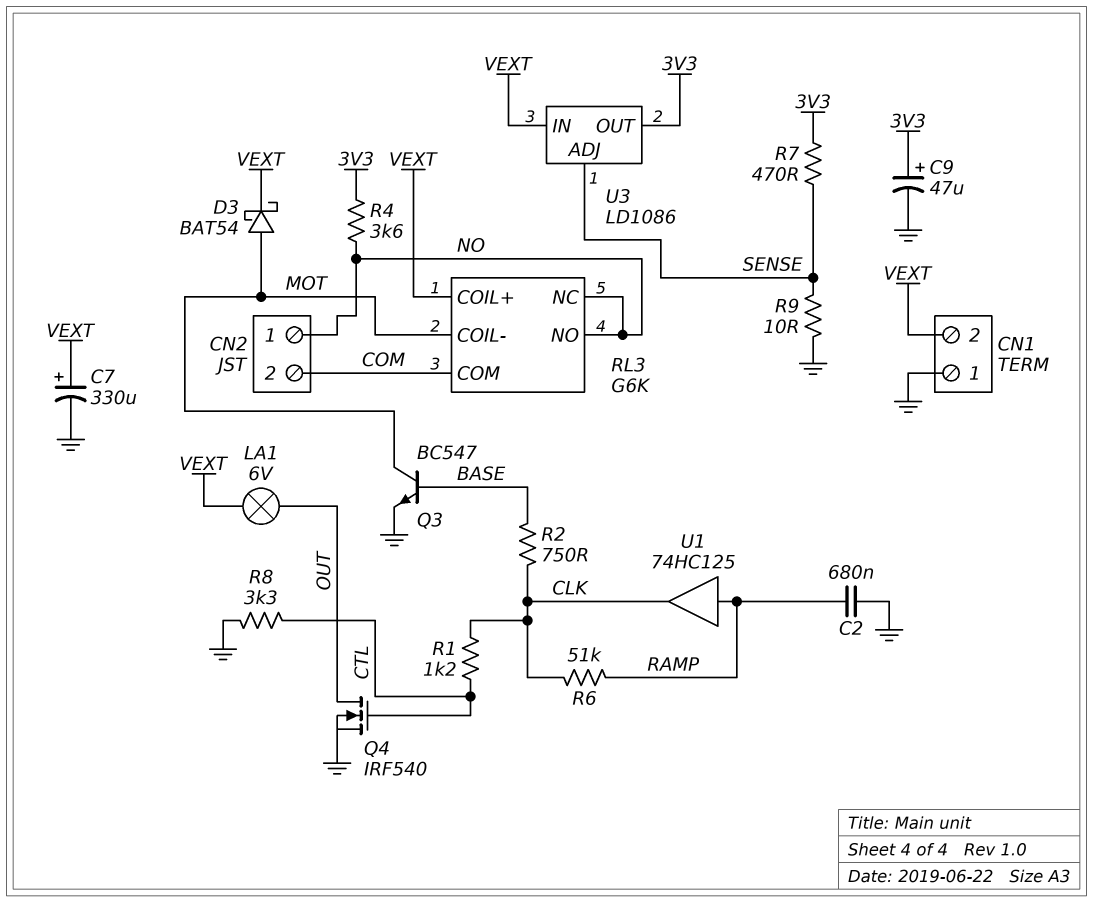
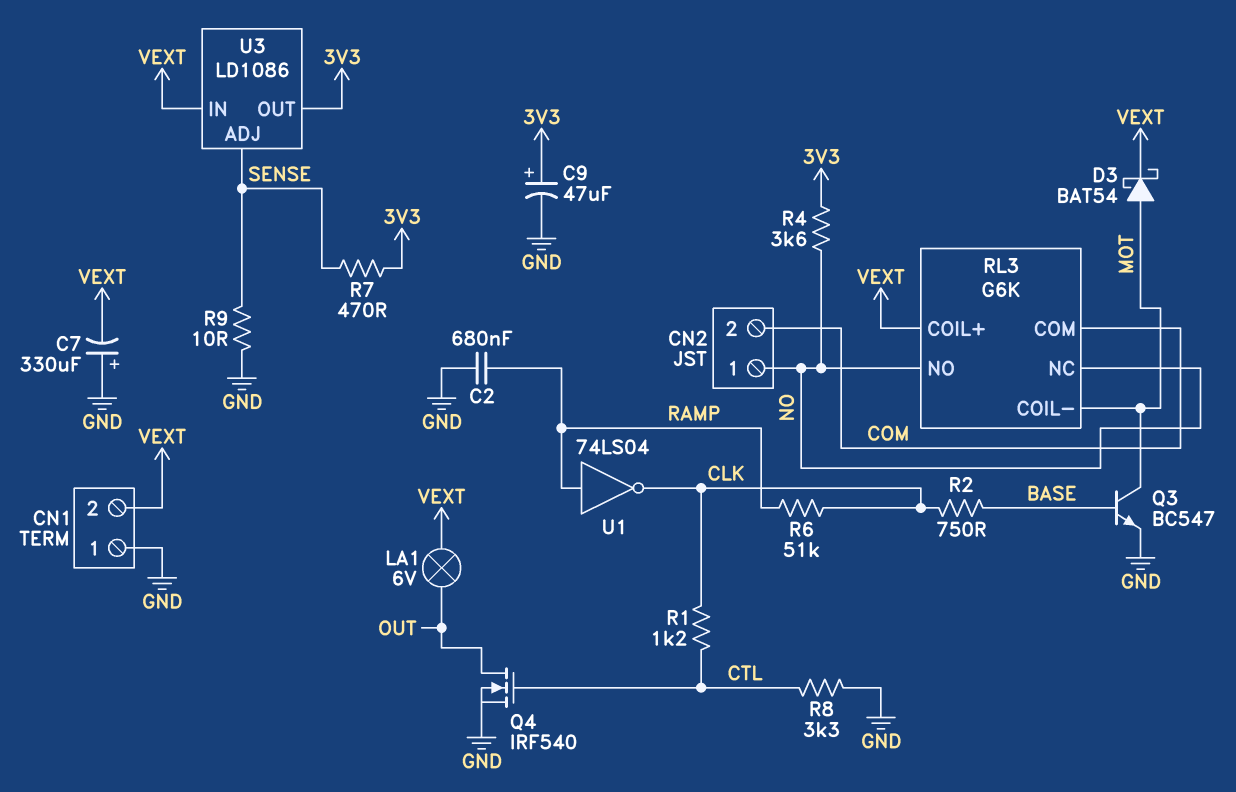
C7: 330uF (plus VEXT, minus GND) -> 330uF (plus GND, minus VEXT)
U1: buffer 74HC125 (in RAMP, out CLK) -> NOT 74LS04 (in RAMP, out CLK)

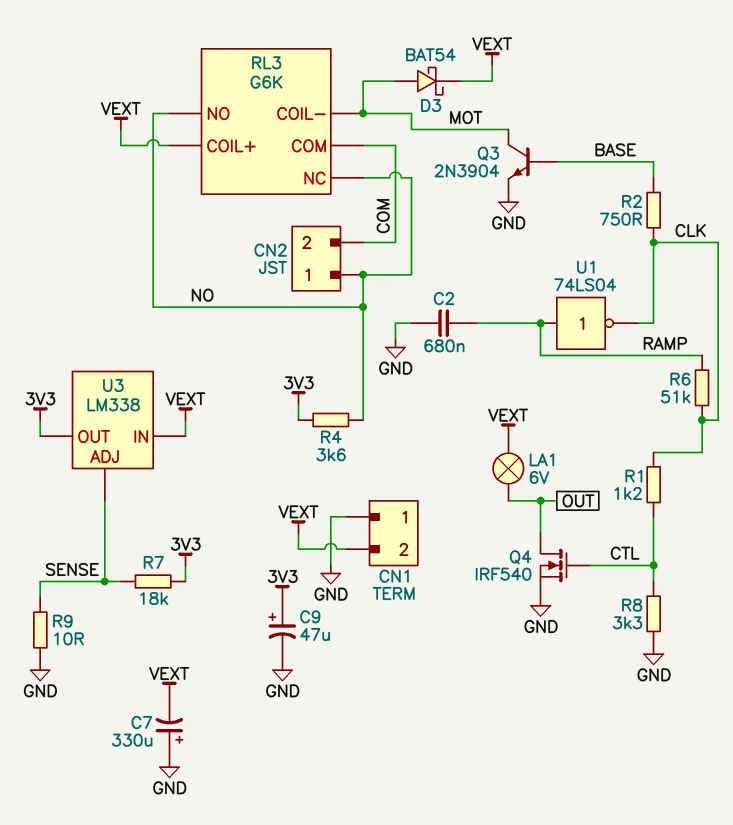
Q3: NPN BC547 (B BASE, C MOT, E GND) -> NPN 2N3904 (B BASE, C MOT, E GND)
R7: 470 (3V3, SENSE) -> 18k (3V3, SENSE)
U3: LD1086 -> LM338

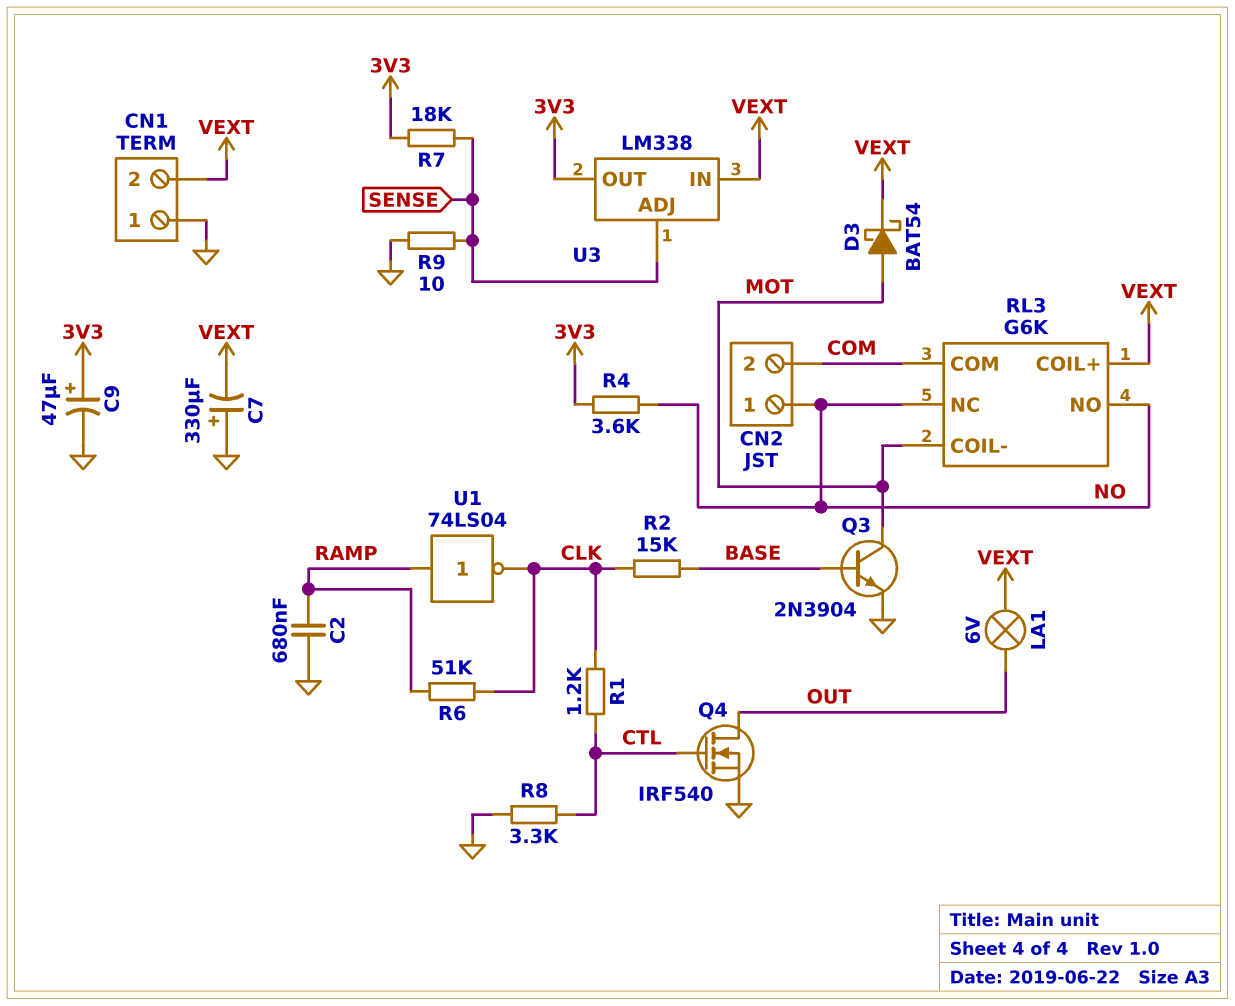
R2: 750 (BASE, CLK) -> 15k (BASE, CLK)

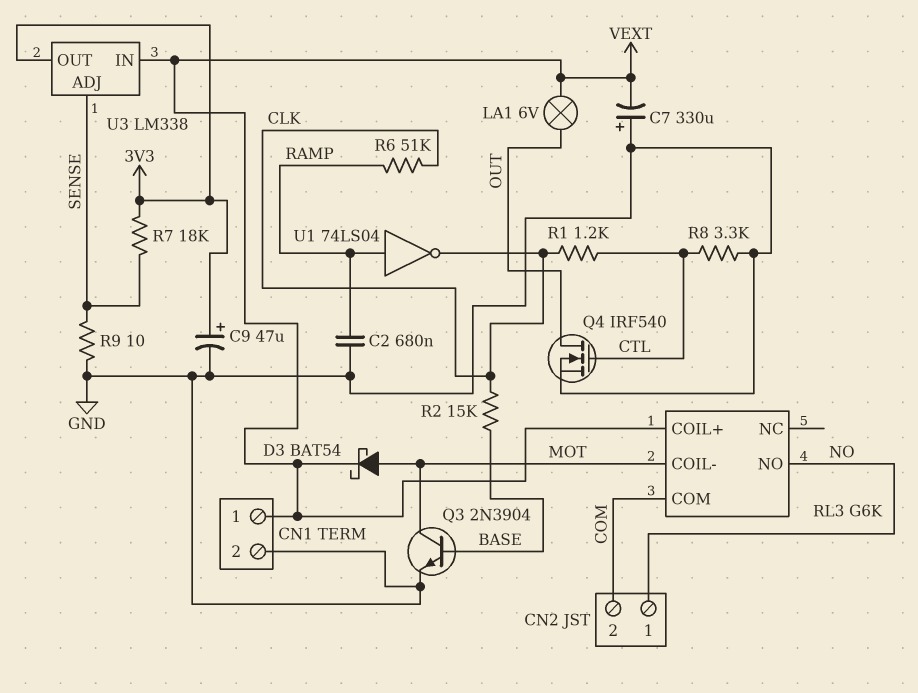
CN1 pin 1: GND -> VEXT
CN1 pin 2: VEXT -> GND
R4: 3.6k (3V3, NO) -> none
RL3 pin NC: NO -> none

